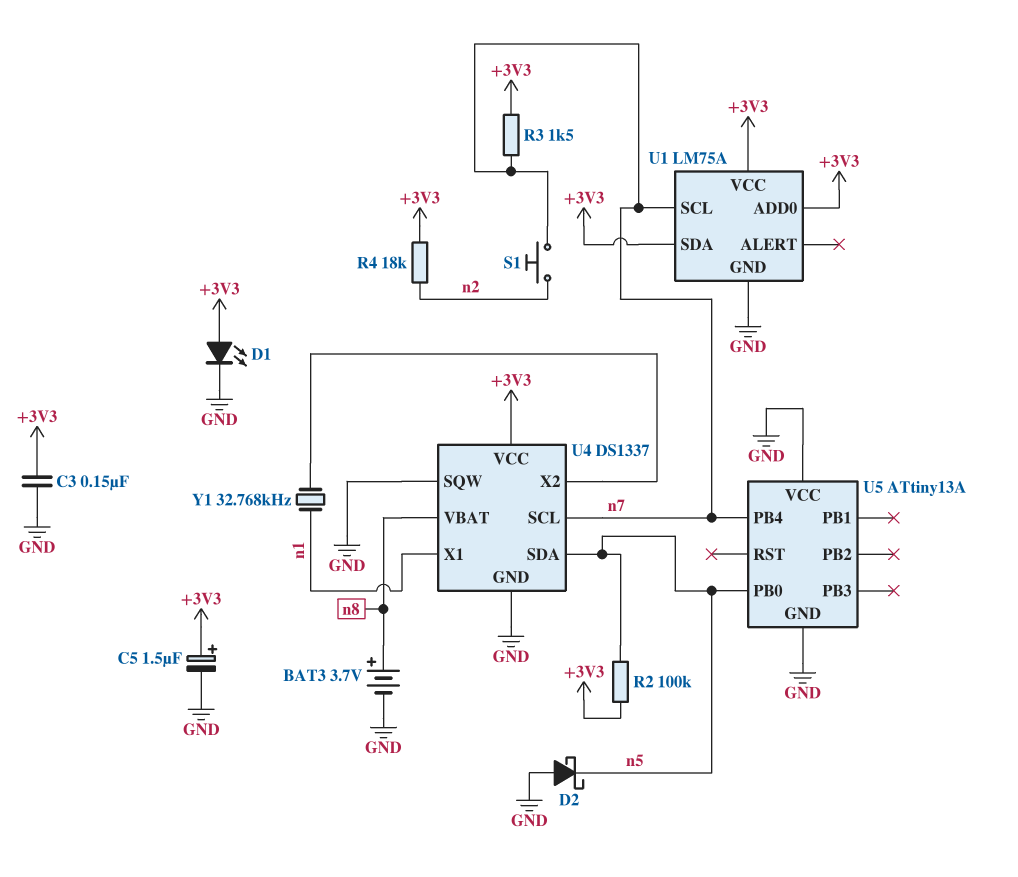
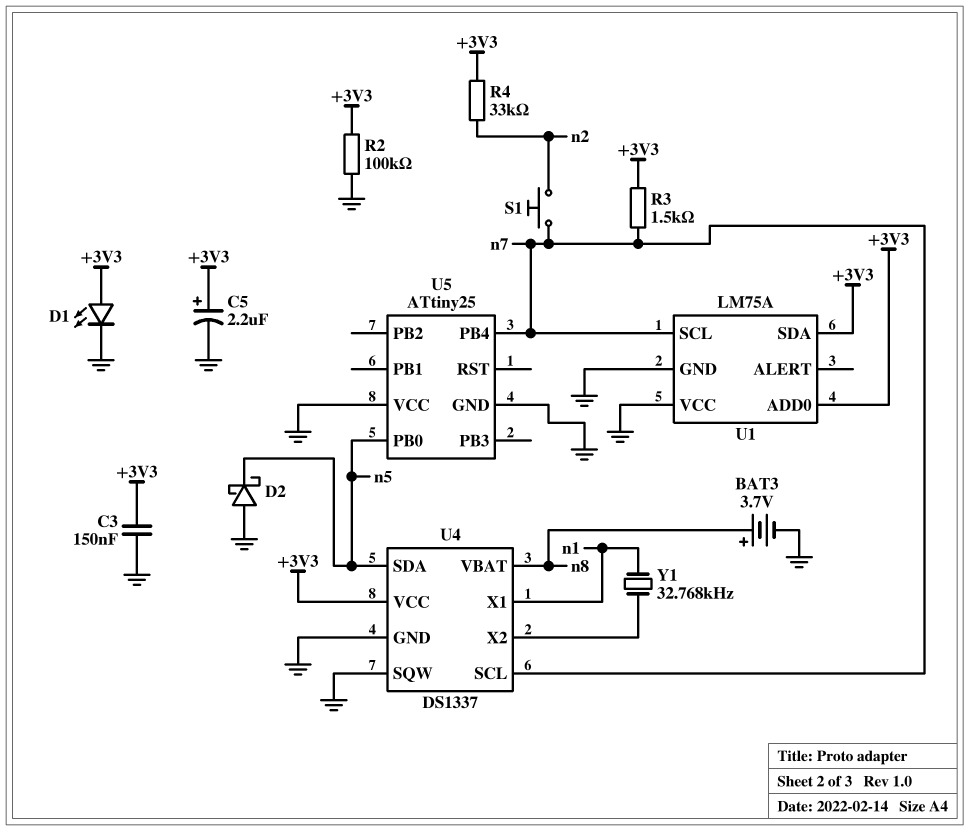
C5: 1.5uF (plus +3V3, minus GND) -> 2.2uF (plus +3V3, minus GND)
R2: 100k (+3V3, n5) -> 100k (+3V3, GND)
R4: 18k (+3V3, n2) -> 33k (+3V3, n2)
U1 pin VCC: +3V3 -> GND
U5: ATtiny13A -> ATtiny25

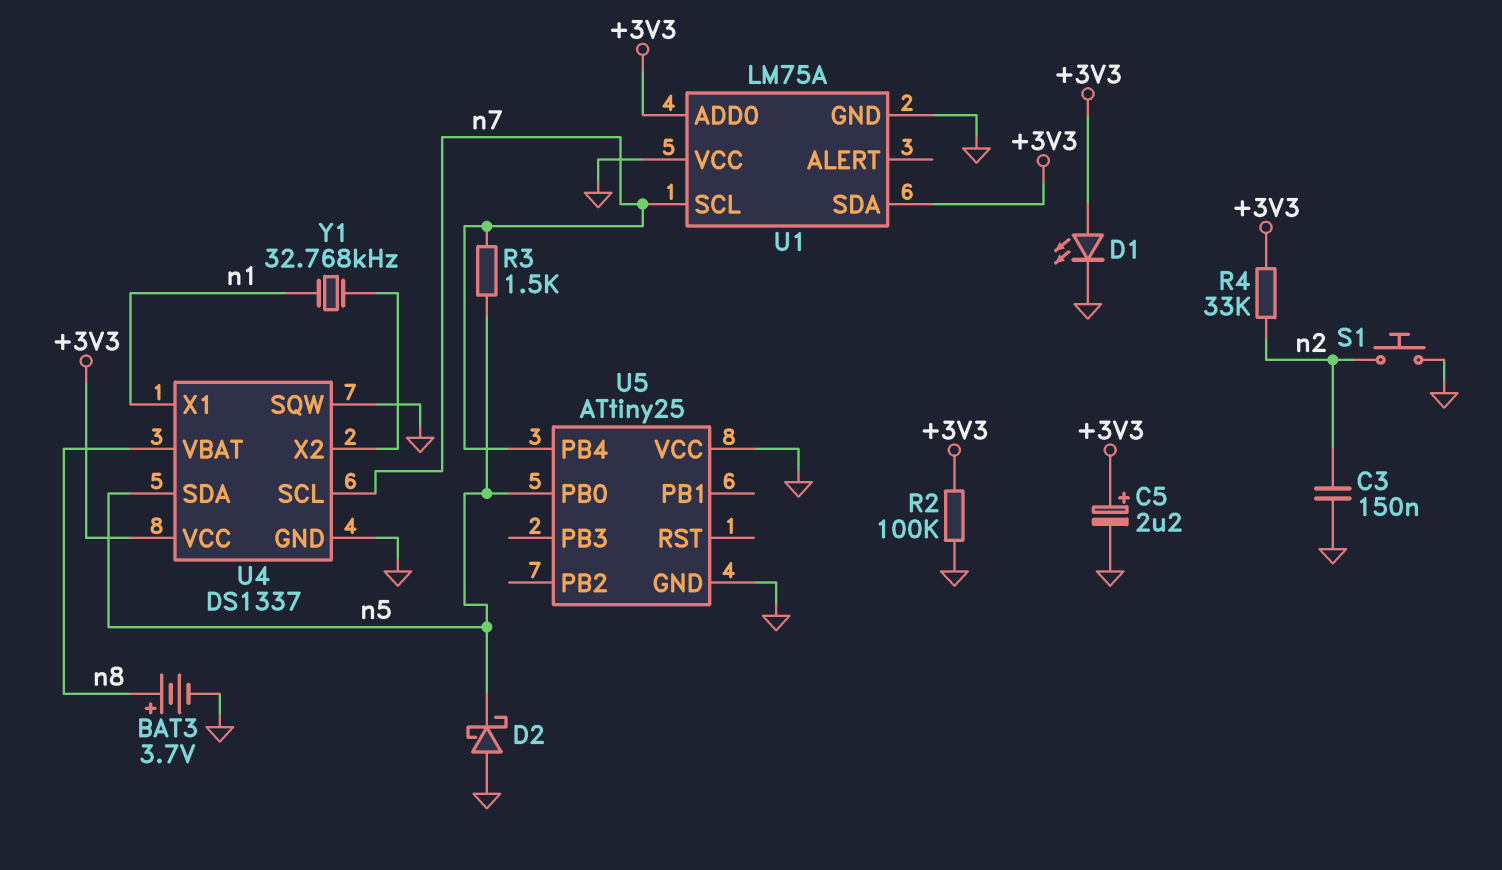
C3: 150nF (+3V3, GND) -> 150nF (GND, n2)
R3: 1.5k (+3V3, n7) -> 1.5k (n5, n7)
S1: button (n2, n7) -> button (GND, n2)

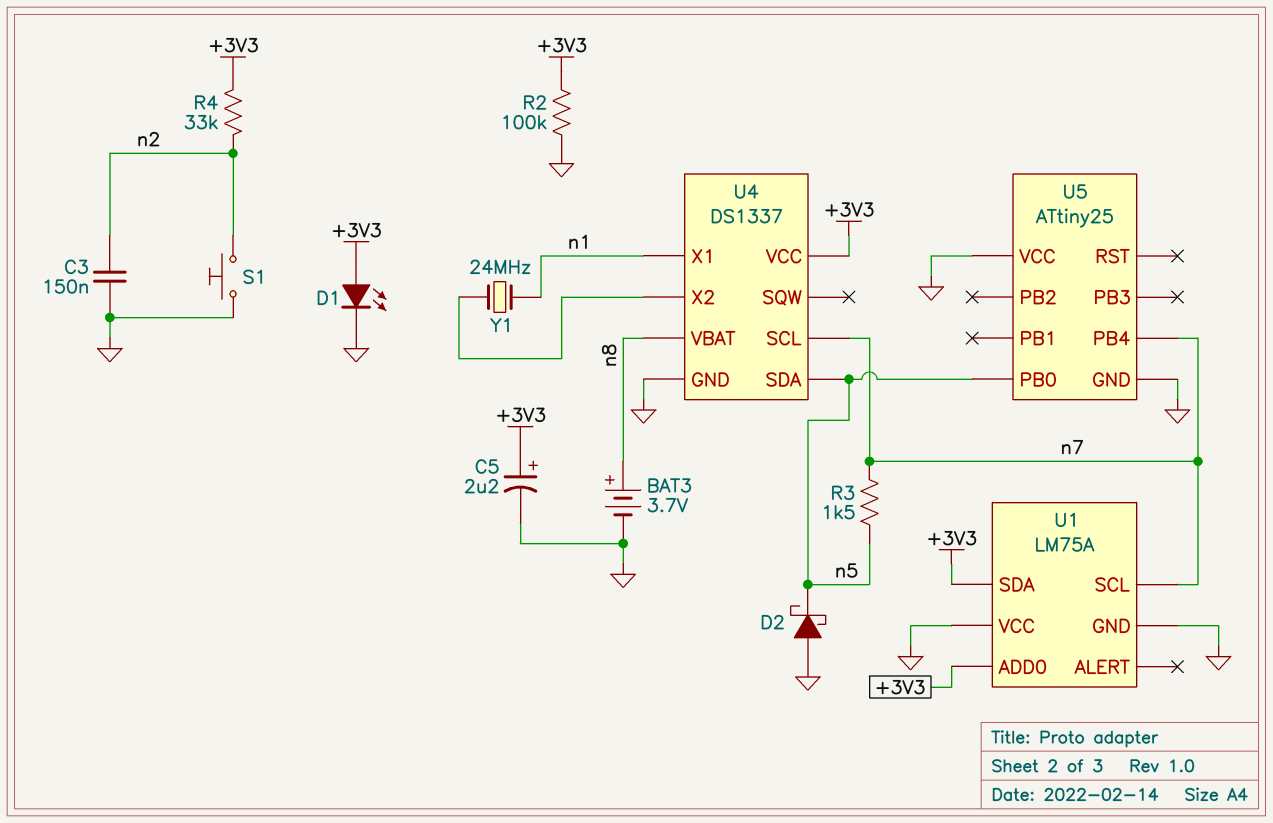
U4 pin SQW: GND -> none
Y1: 32.768kHz (U4/X2, n1) -> 24MHz (U4/X2, n1)

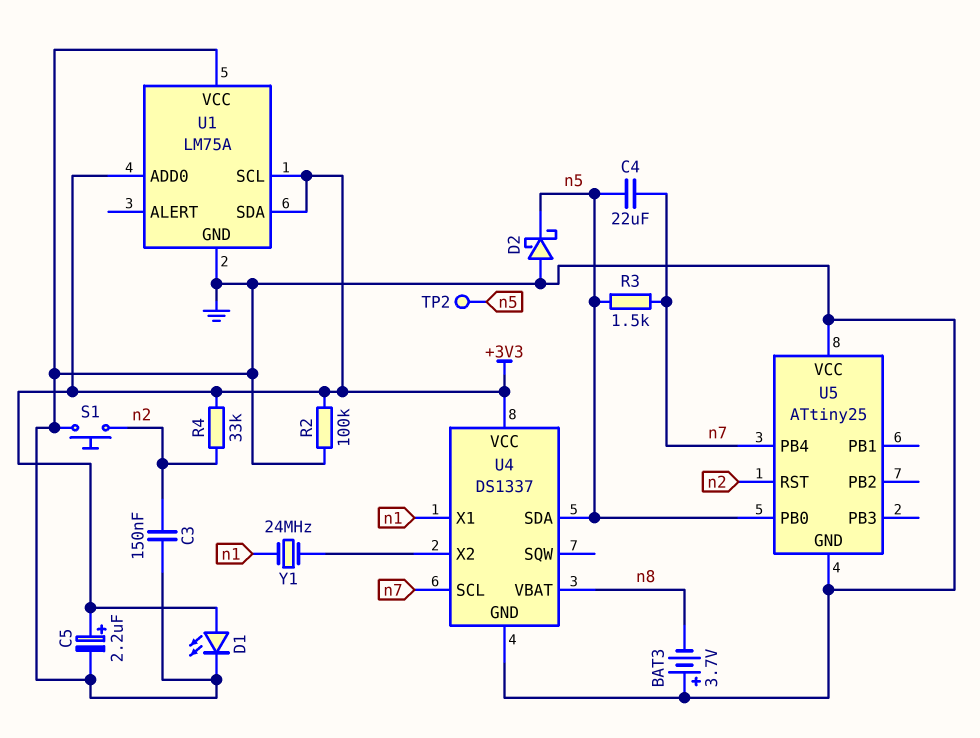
BAT3: 3.7V (plus n8, minus GND) -> 3.7V (plus GND, minus n8)
C4: none -> 22uF (n5, n7)
TP2: none -> test point (n5)
U1 pin SCL: n7 -> +3V3
U5 pin RST: none -> n2

